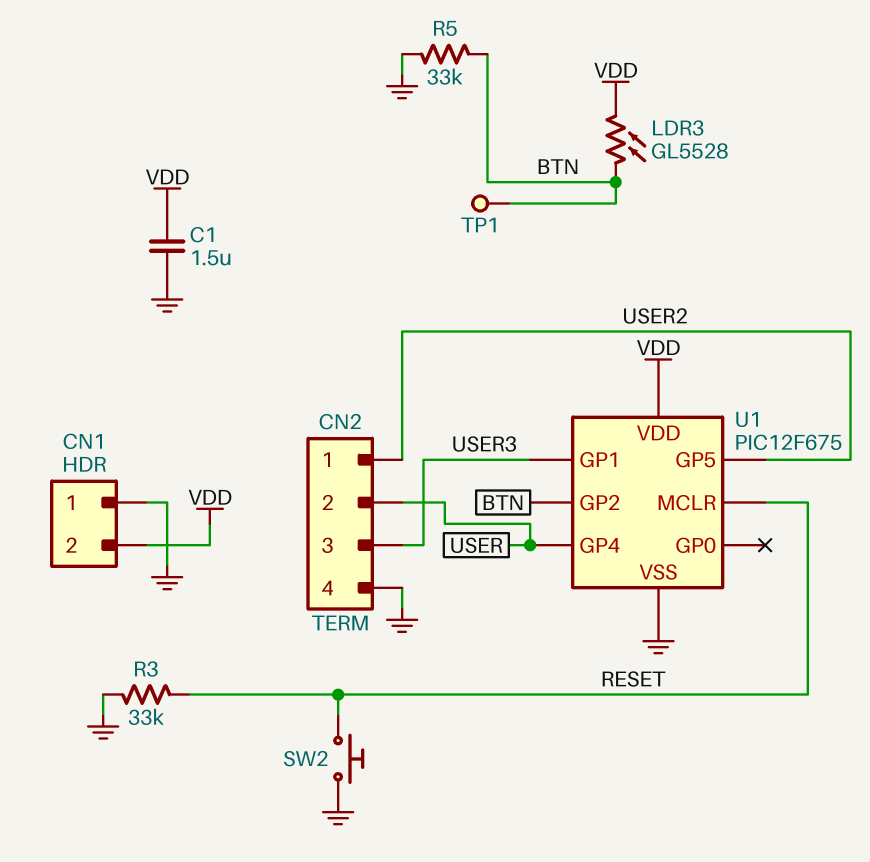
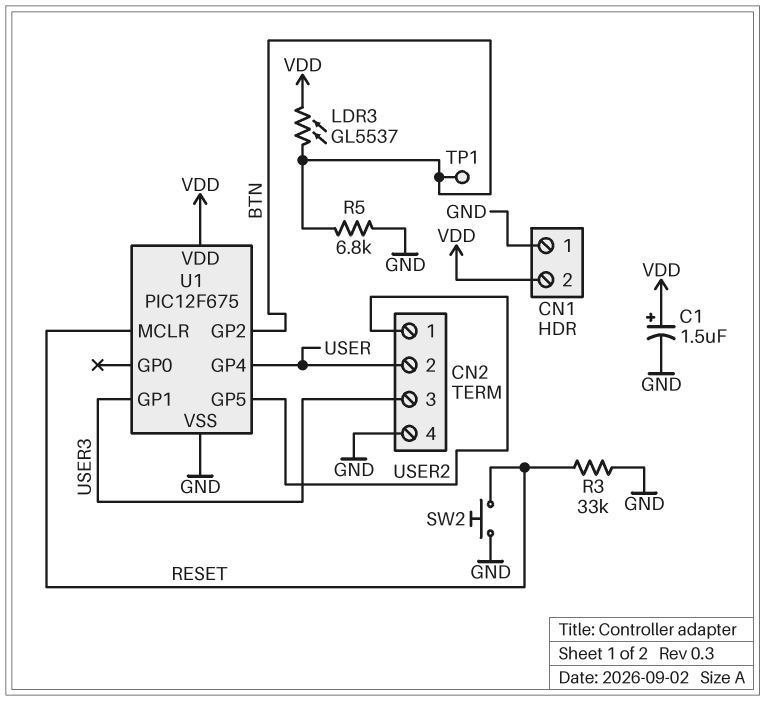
C1: 1.5uF (GND, VDD) -> 1.5uF (plus VDD, minus GND)
LDR3: GL5528 (BTN, VDD) -> GL5537 (BTN, VDD)
R5: 33k (BTN, GND) -> 6.8k (BTN, GND)

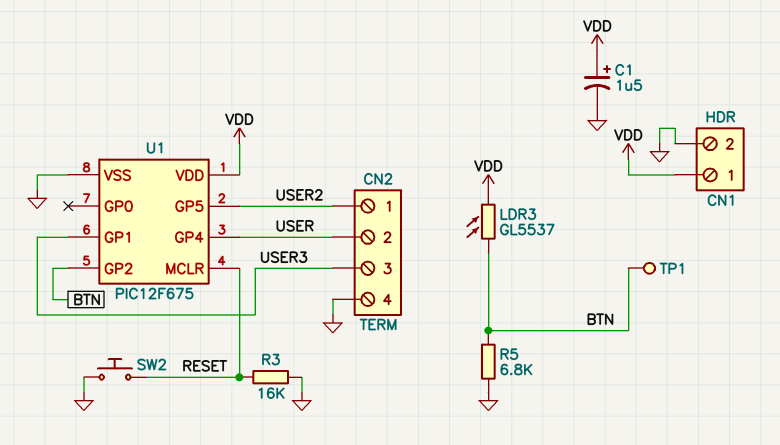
CN1 pin 1: GND -> VDD
CN1 pin 2: VDD -> GND
R3: 33k (GND, RESET) -> 16k (GND, RESET)

